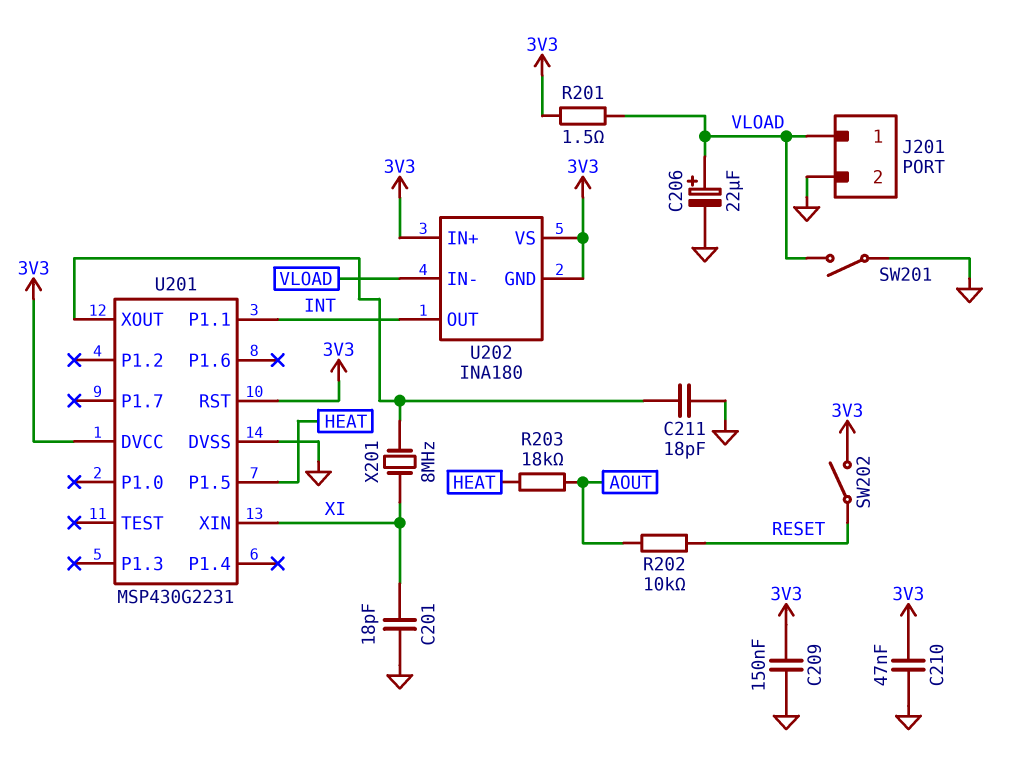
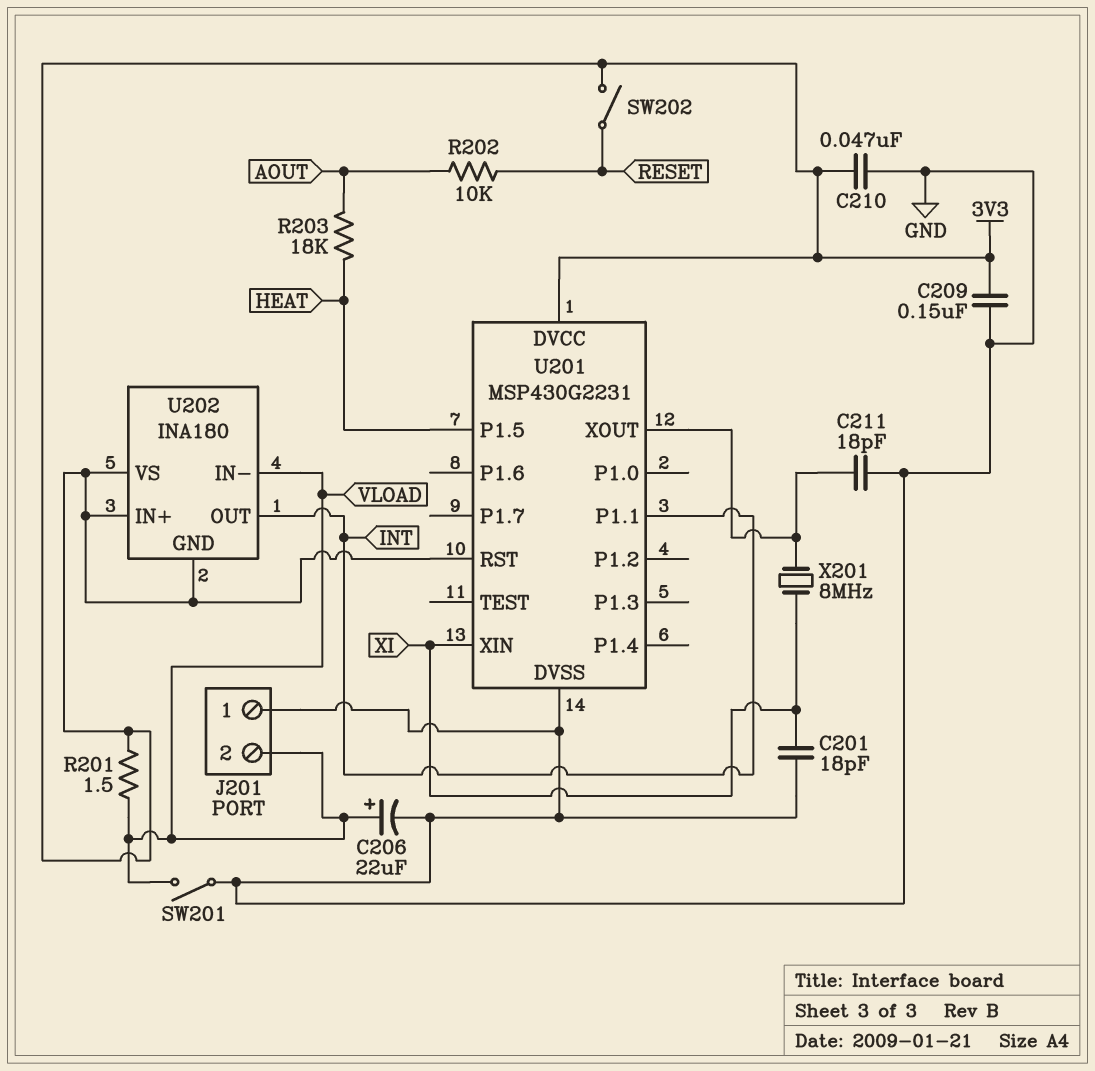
J201 pin 1: VLOAD -> GND
J201 pin 2: GND -> VLOAD

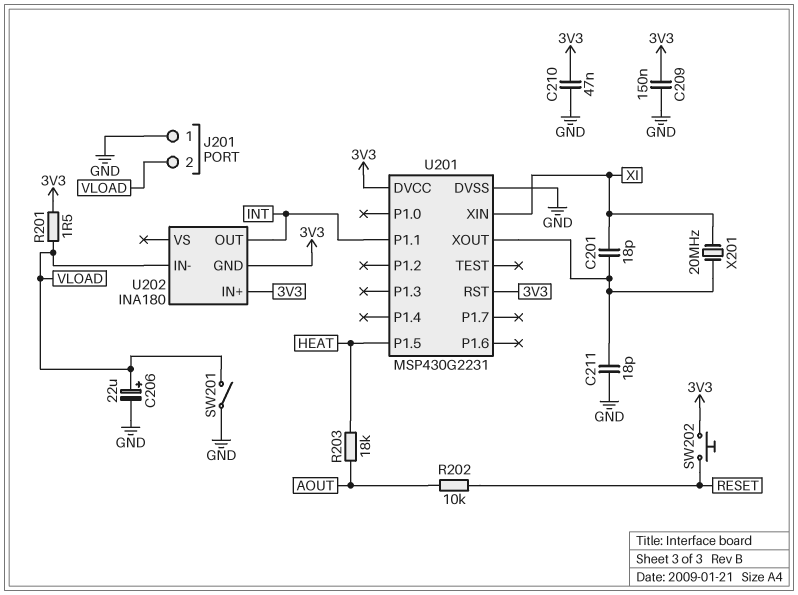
C201: 18pF (GND, XI) -> 18pF (U201/XOUT, XI)
SW202: switch (3V3, RESET) -> button (3V3, RESET)
U202 pin VS: 3V3 -> none
X201: 8MHz (U201/XOUT, XI) -> 20MHz (U201/XOUT, XI)

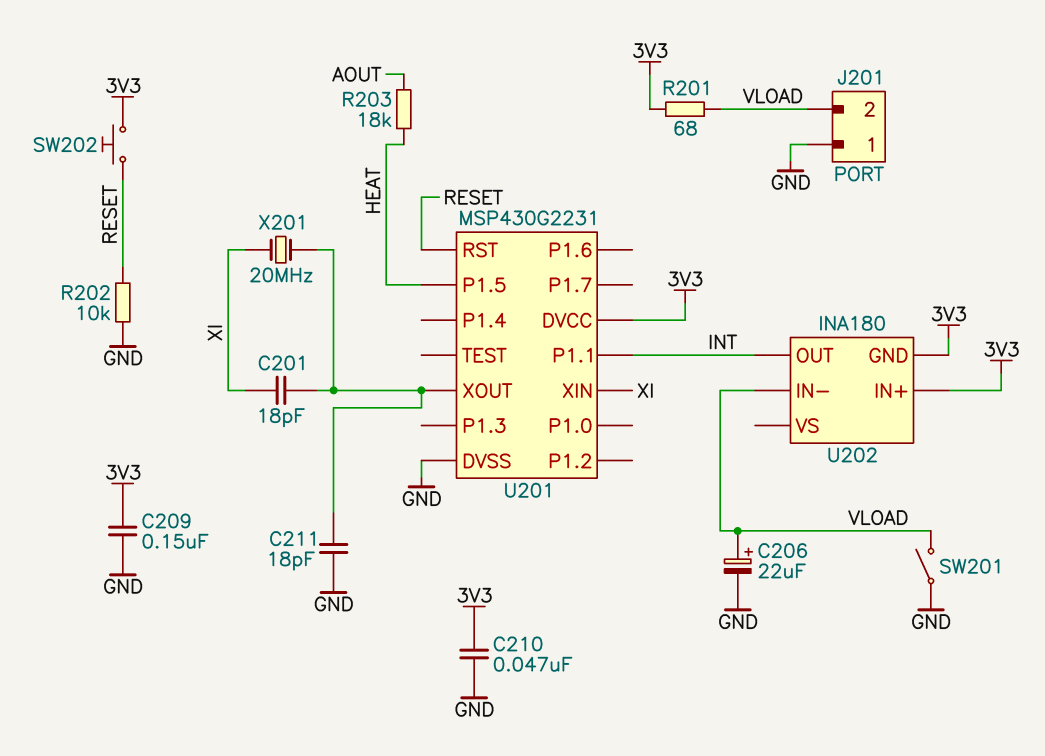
R201: 1.5 (3V3, VLOAD) -> 68 (3V3, VLOAD)
R202: 10k (AOUT, RESET) -> 10k (GND, RESET)
U201 pin RST: 3V3 -> RESET

